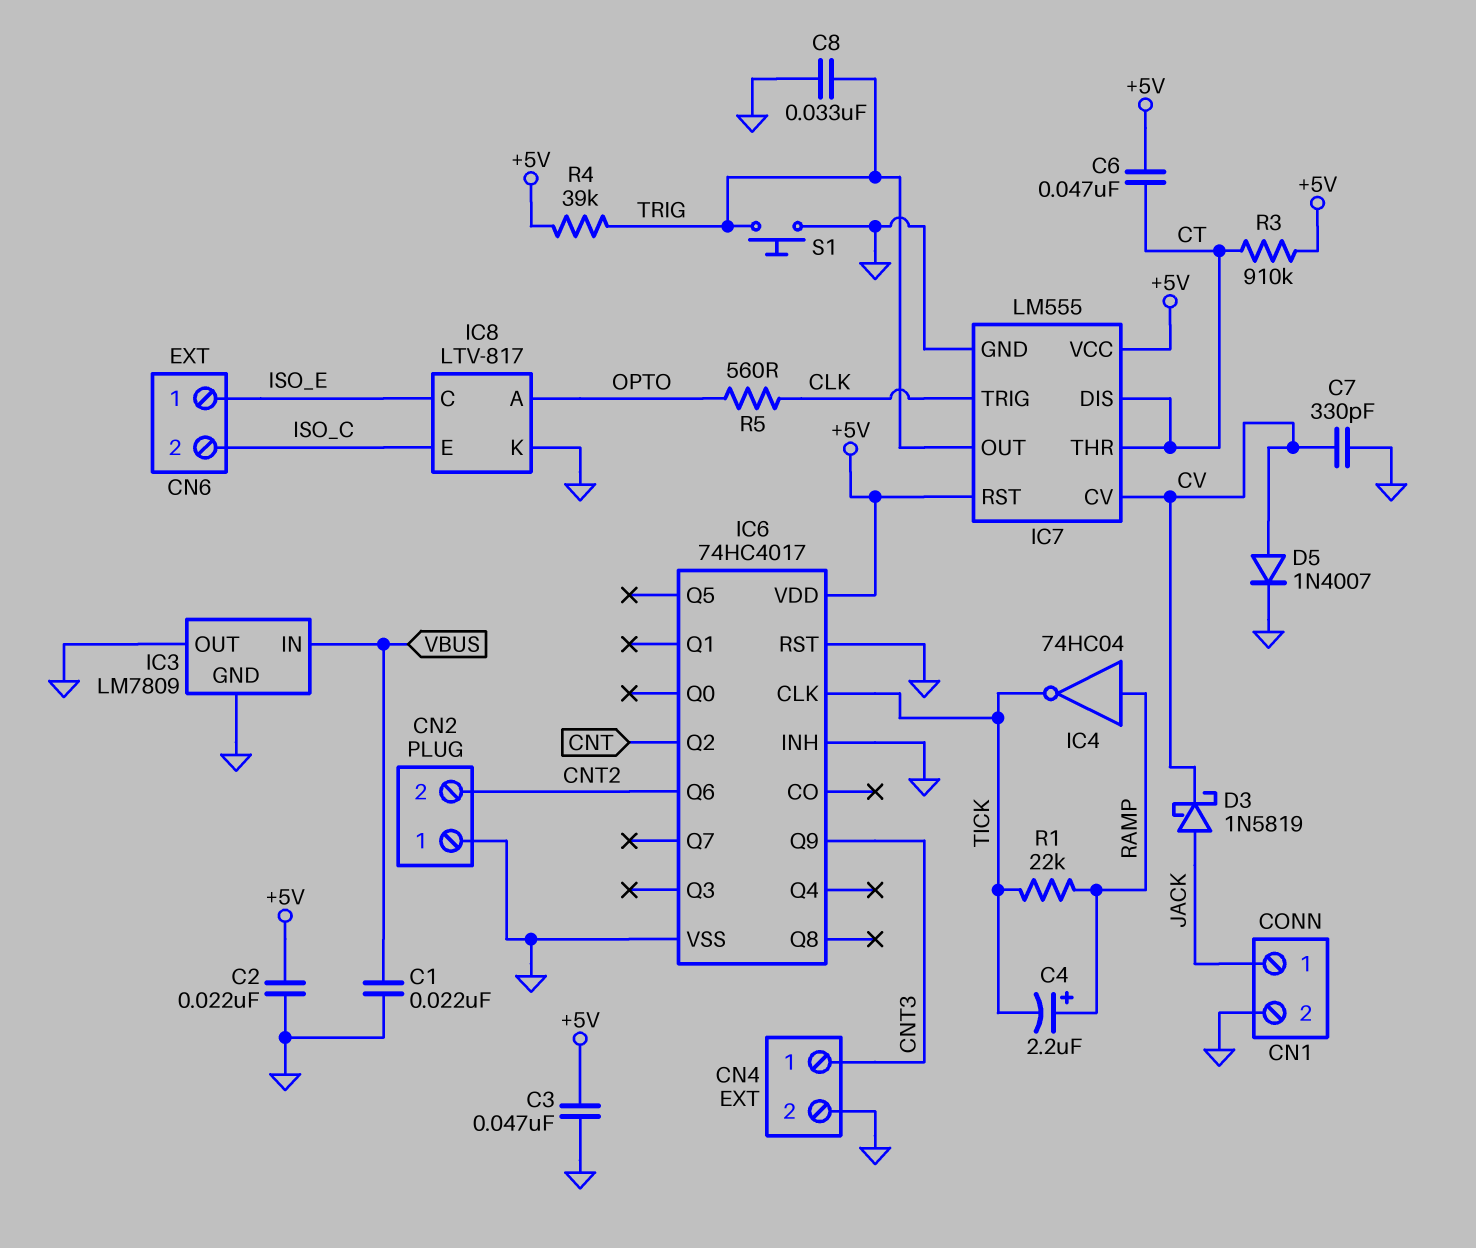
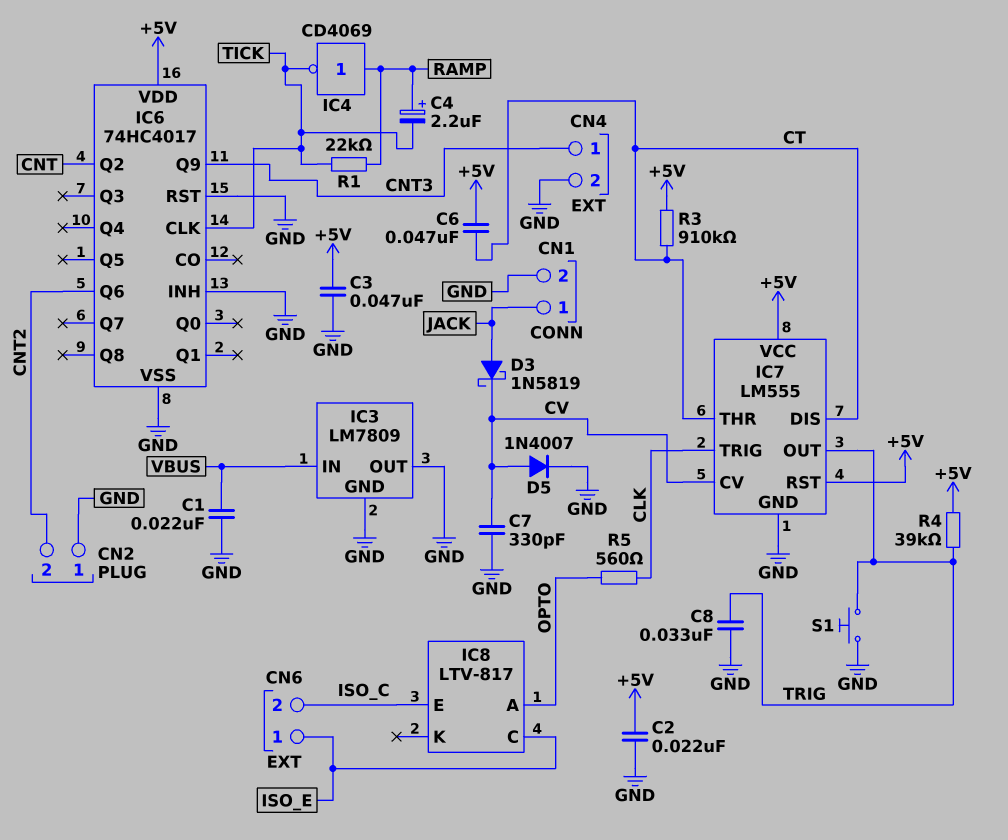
IC4: NOT 74HC04 (in RAMP, out TICK) -> NOT CD4069 (in RAMP, out TICK)
IC8 pin K: GND -> none

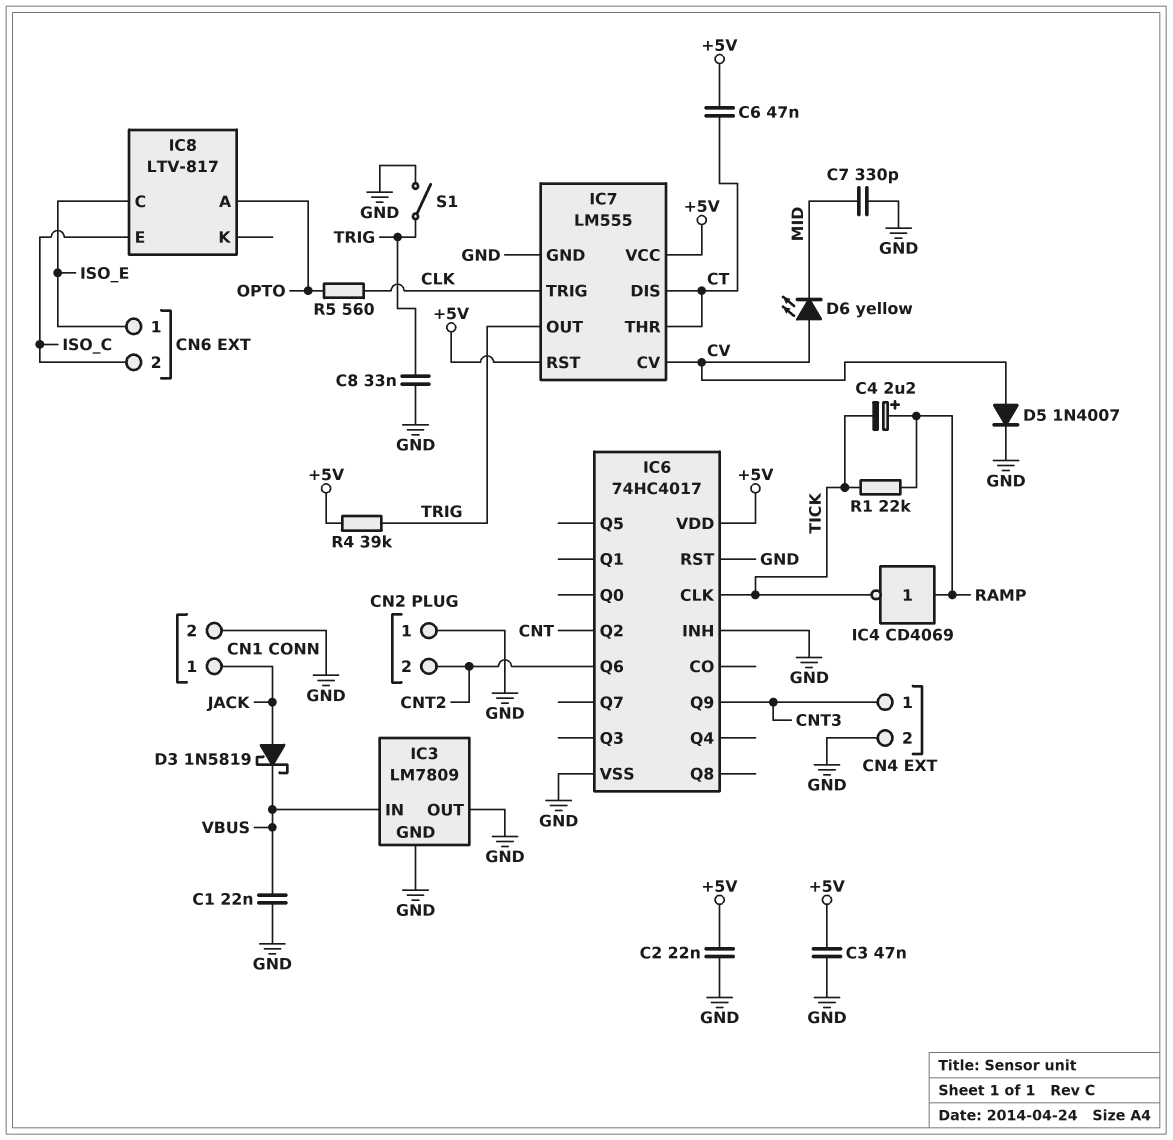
C7: 330pF (CV, GND) -> 330pF (GND, MID)
D3: schottky 1N5819 (A JACK, K CV) -> schottky 1N5819 (A JACK, K VBUS)
D6: none -> LED yellow (A CV, K MID)
R3: 910k (+5V, CT) -> none
S1: button (GND, TRIG) -> switch (GND, TRIG)

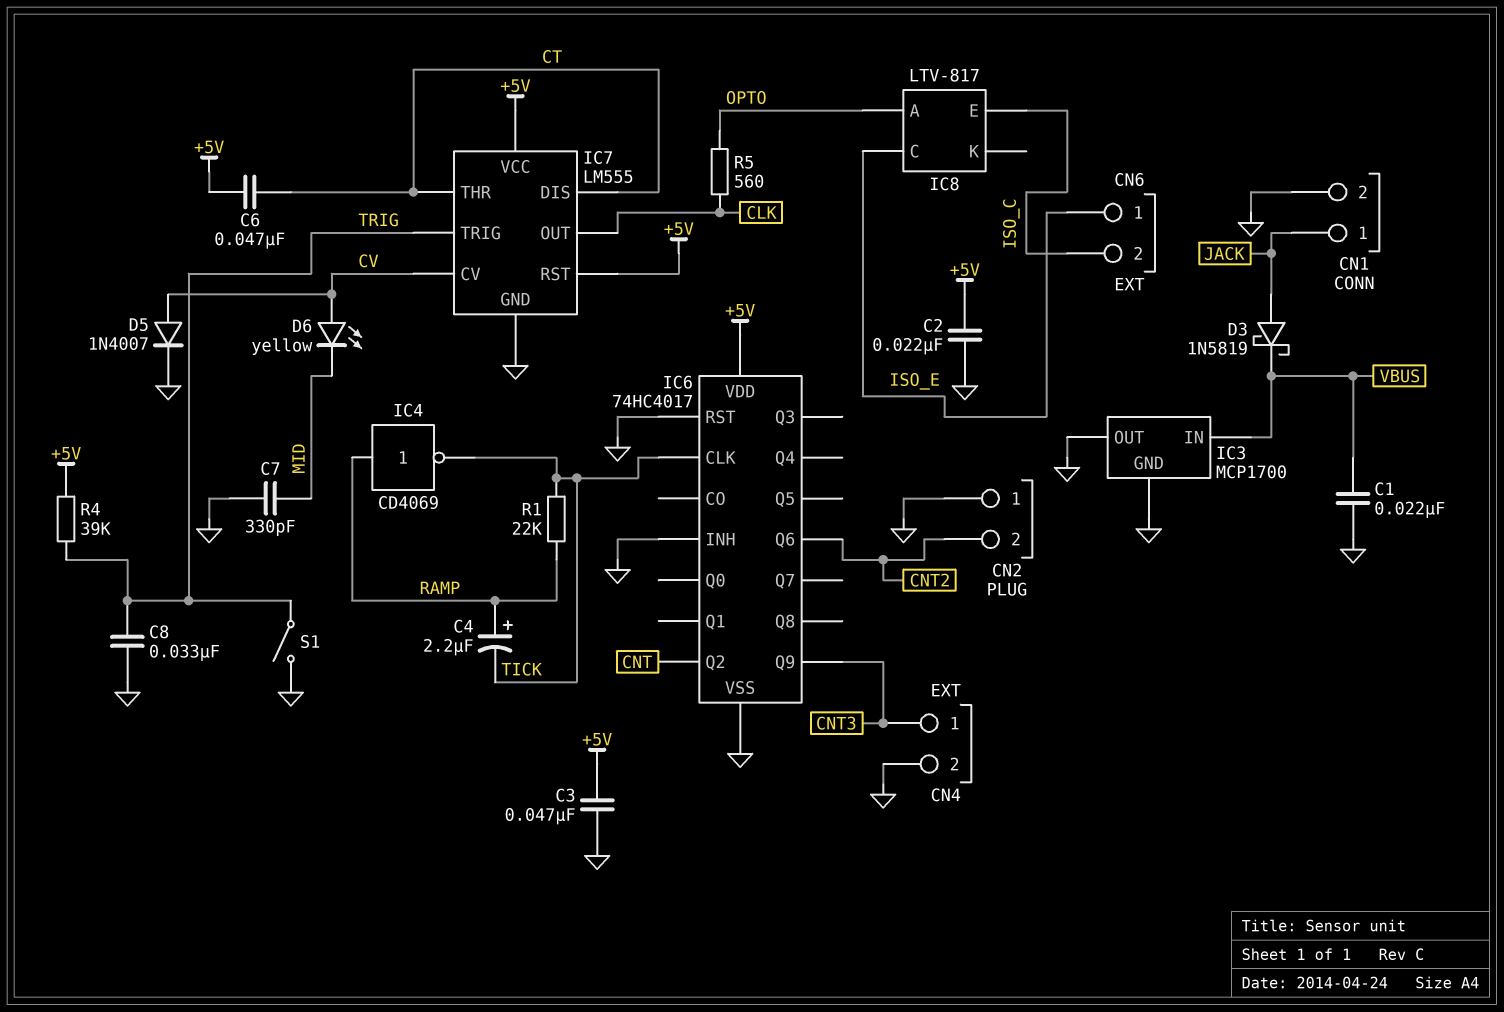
IC3: LM7809 -> MCP1700
IC7 pin OUT: TRIG -> CLK
IC7 pin TRIG: CLK -> TRIG

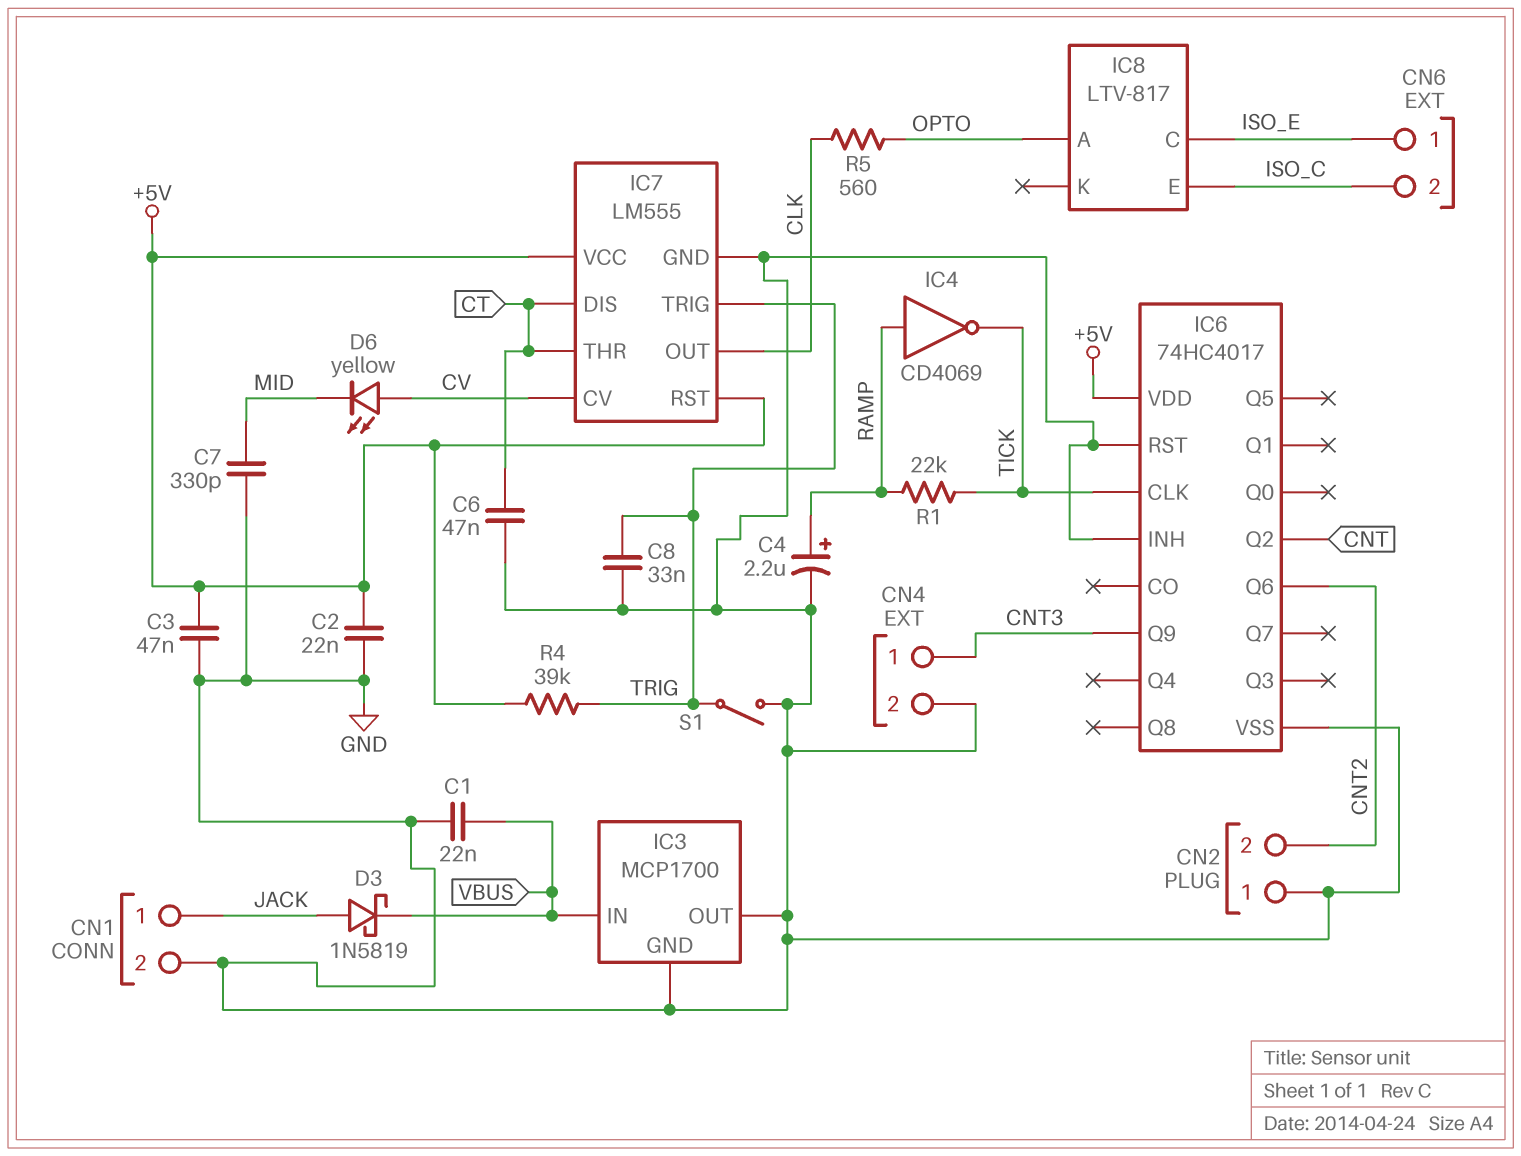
C4: 2.2uF (plus RAMP, minus TICK) -> 2.2uF (plus RAMP, minus GND)
C6: 47nF (+5V, CT) -> 47nF (CT, GND)
D5: diode 1N4007 (A CV, K GND) -> none

